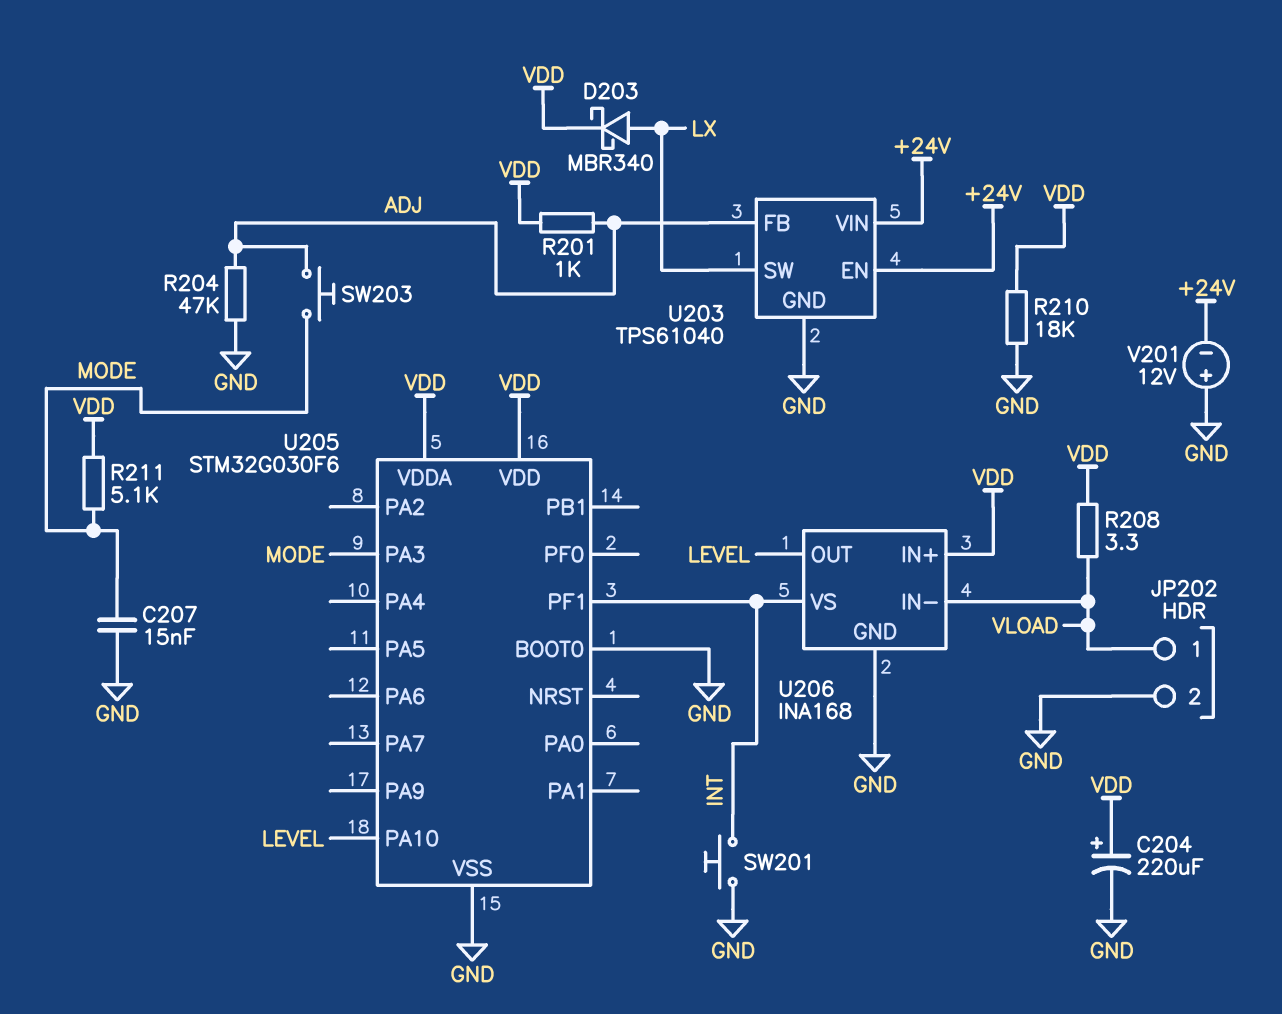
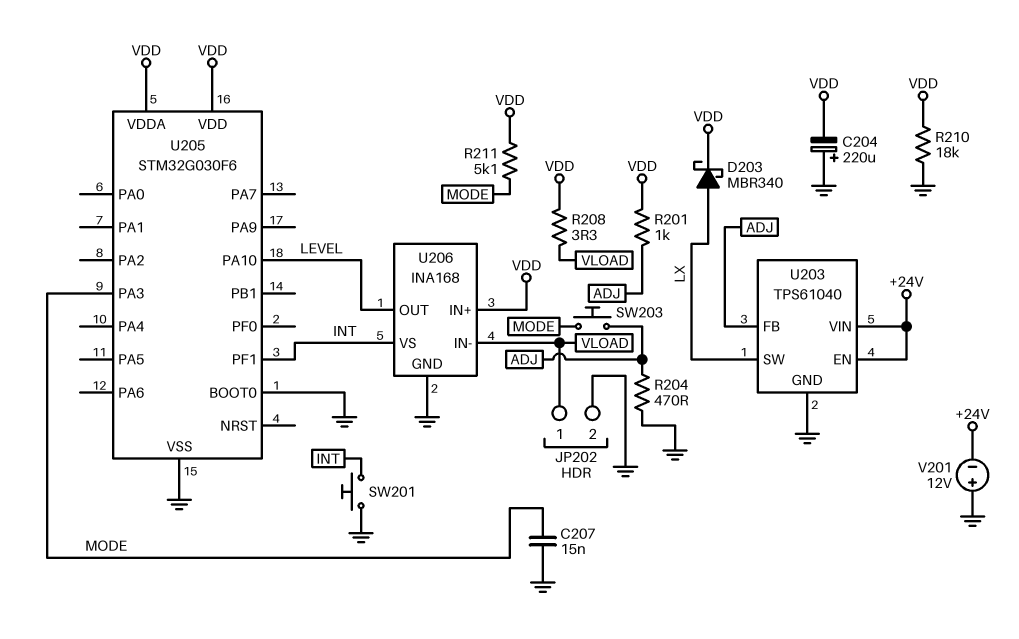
C204: 220uF (plus VDD, minus GND) -> 220uF (plus GND, minus VDD)
R204: 47k (ADJ, GND) -> 470 (ADJ, GND)

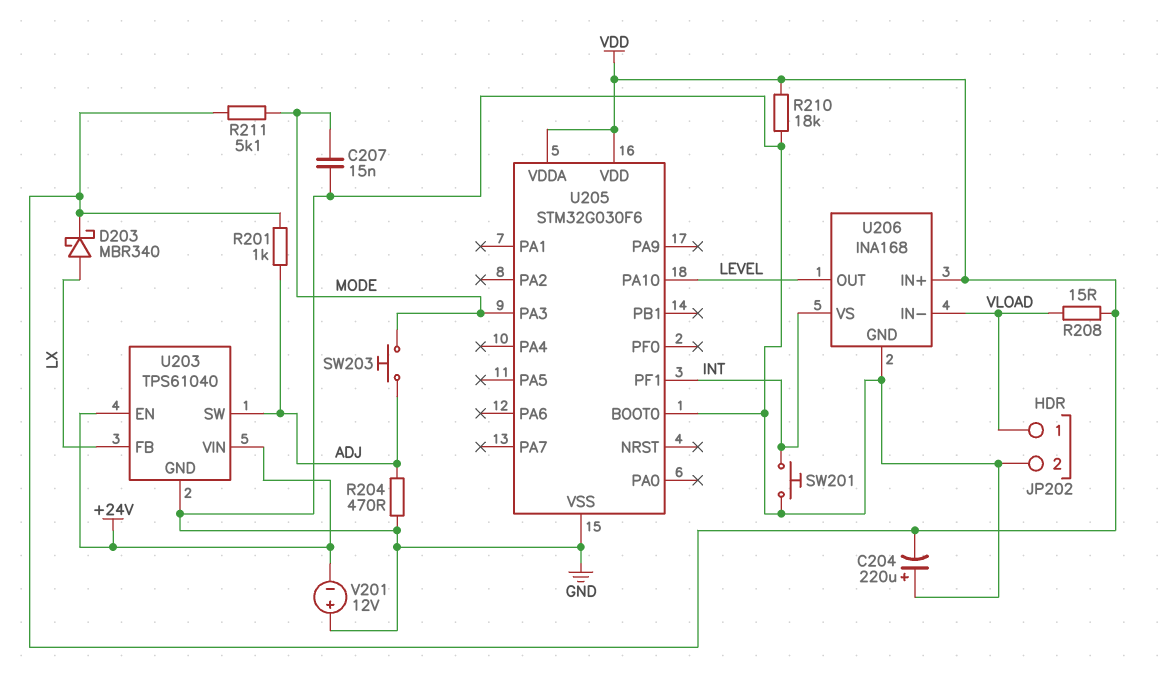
R208: 3.3 (VDD, VLOAD) -> 15 (VDD, VLOAD)
U203 pin FB: ADJ -> LX
U203 pin SW: LX -> ADJ

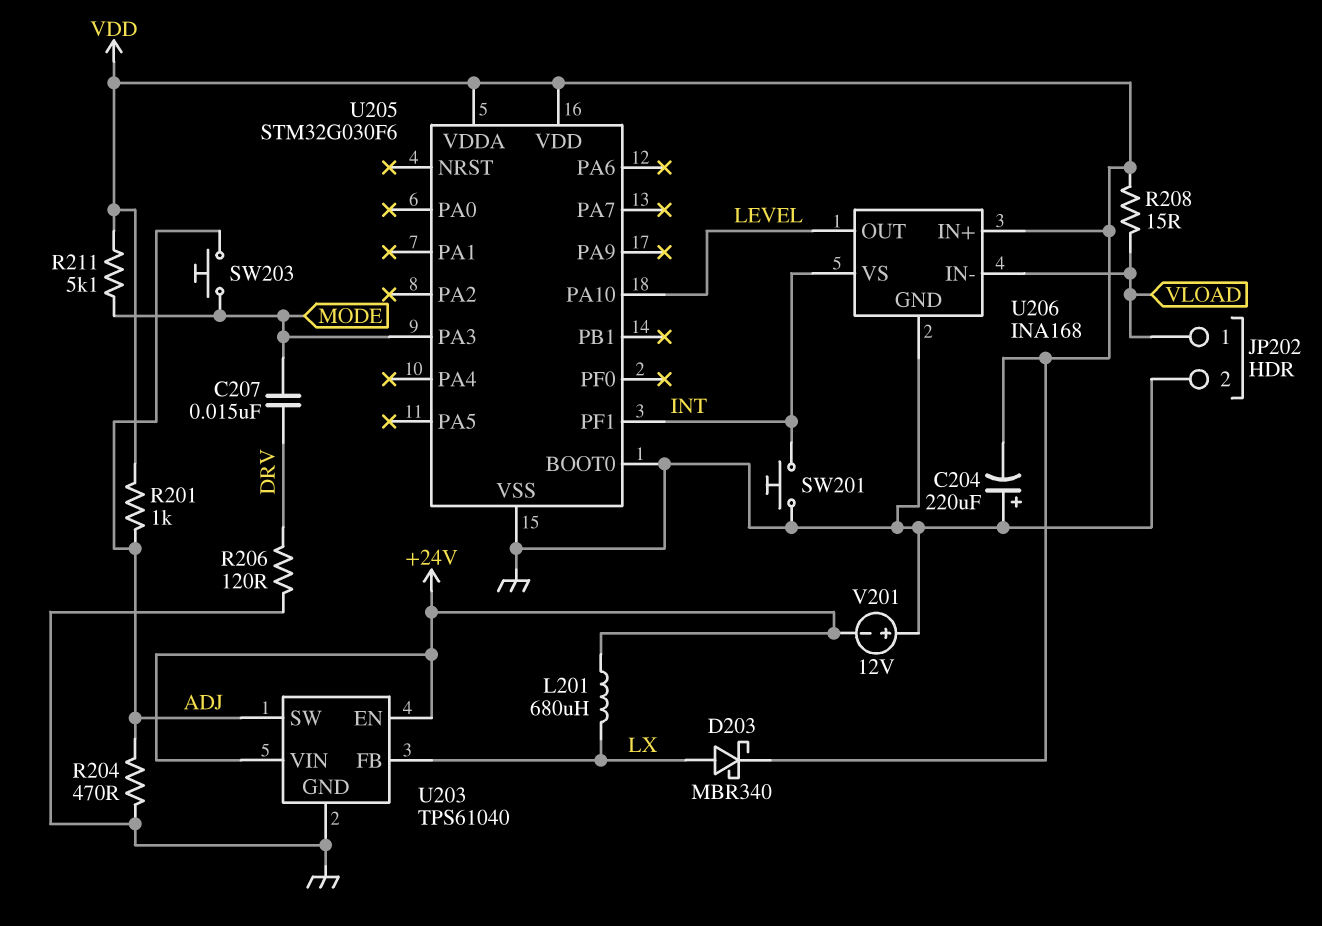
C207: 15nF (GND, MODE) -> 15nF (DRV, MODE)
L201: none -> 680uH (+24V, LX)
R206: none -> 120 (DRV, GND)
R210: 18k (GND, VDD) -> none

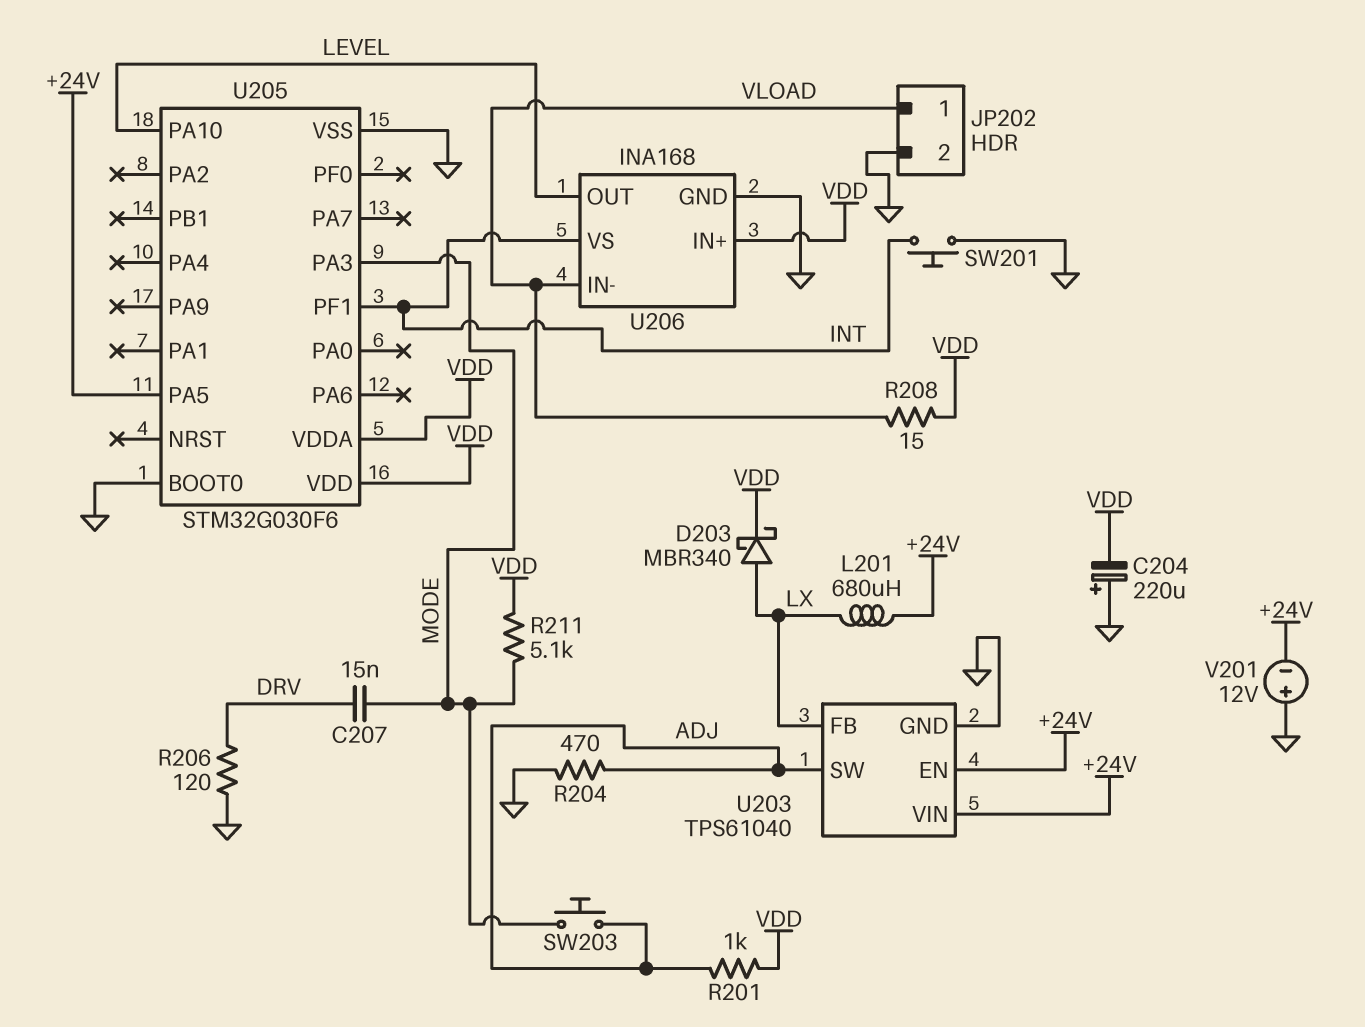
U205 pin PA5: none -> +24V

